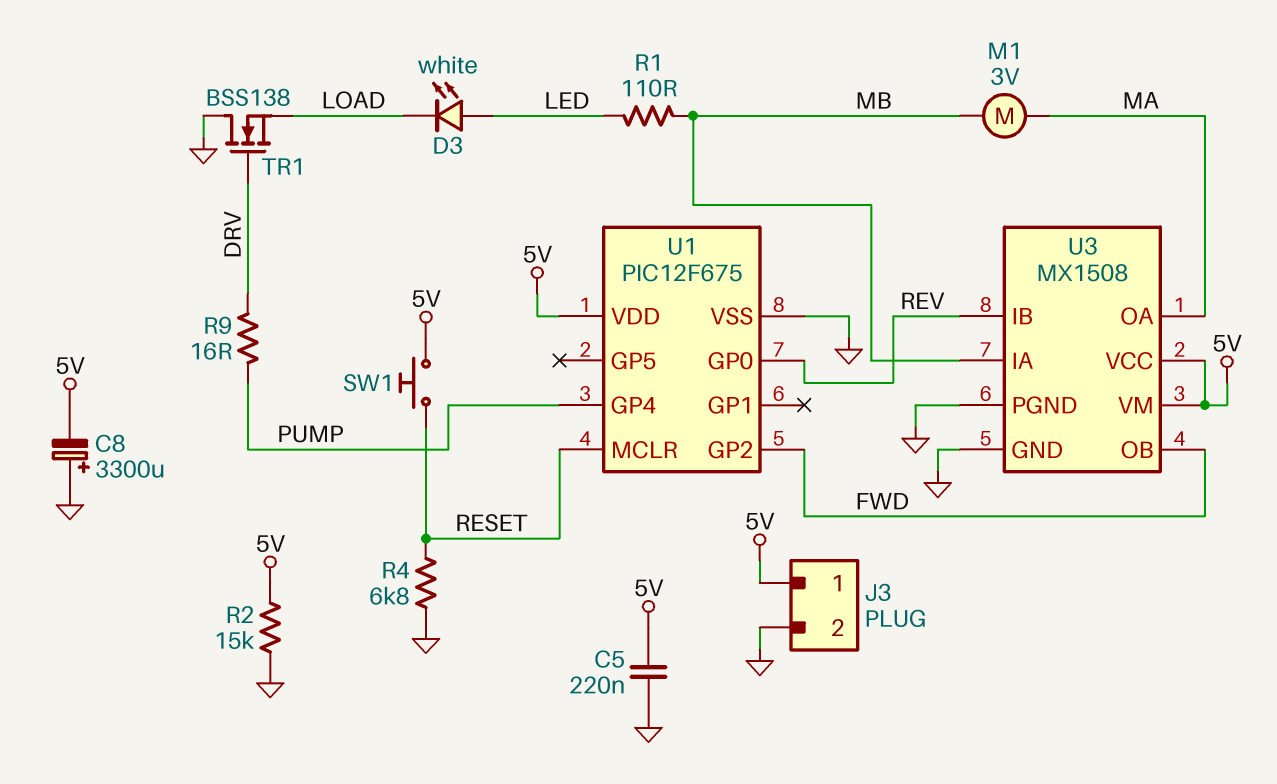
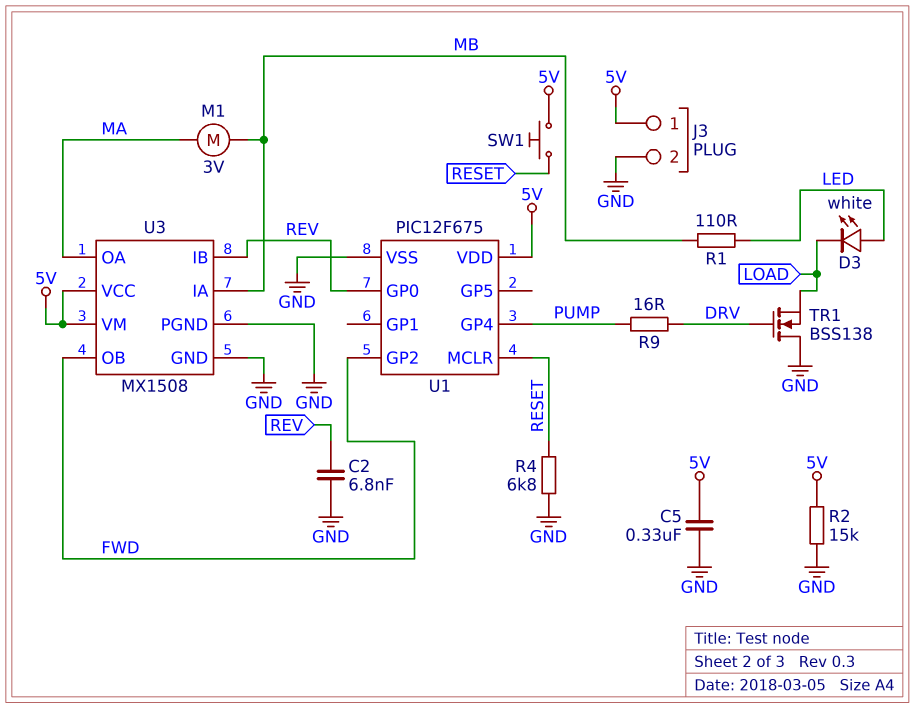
C2: none -> 6.8nF (GND, REV)
C5: 220nF (5V, GND) -> 330nF (5V, GND)
C8: 3300uF (plus GND, minus 5V) -> none

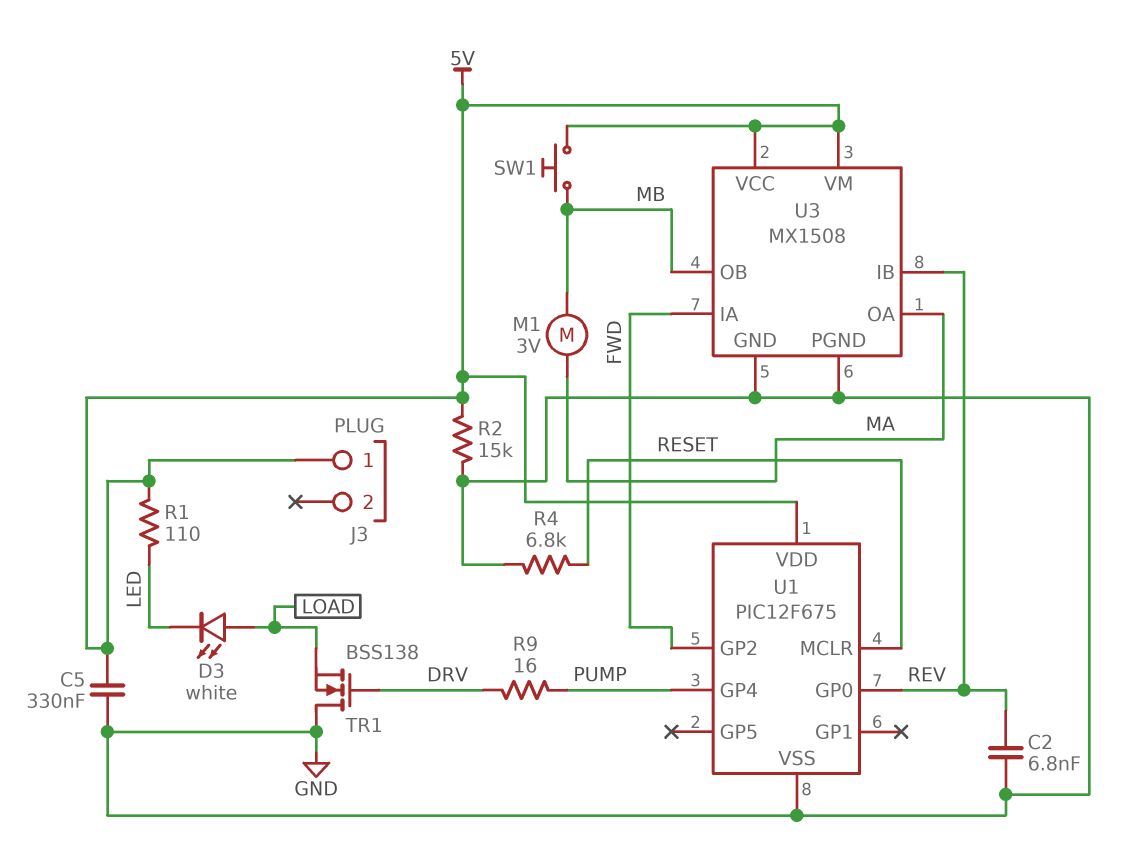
D3: LED white (A LED, K LOAD) -> LED white (A LOAD, K LED)
J3 pin 2: GND -> none
R1: 110 (LED, MB) -> 110 (5V, LED)
SW1: button (5V, RESET) -> button (5V, MB)
U3 pin IA: MB -> FWD
U3 pin OB: FWD -> MB

